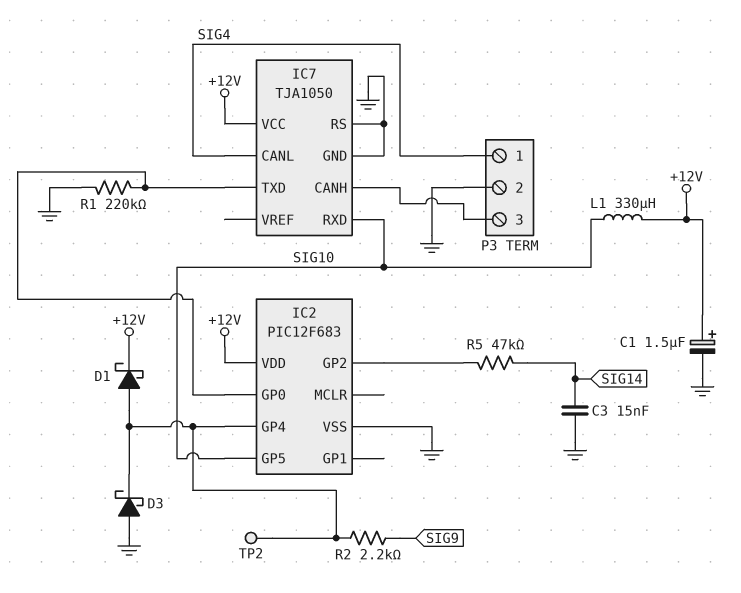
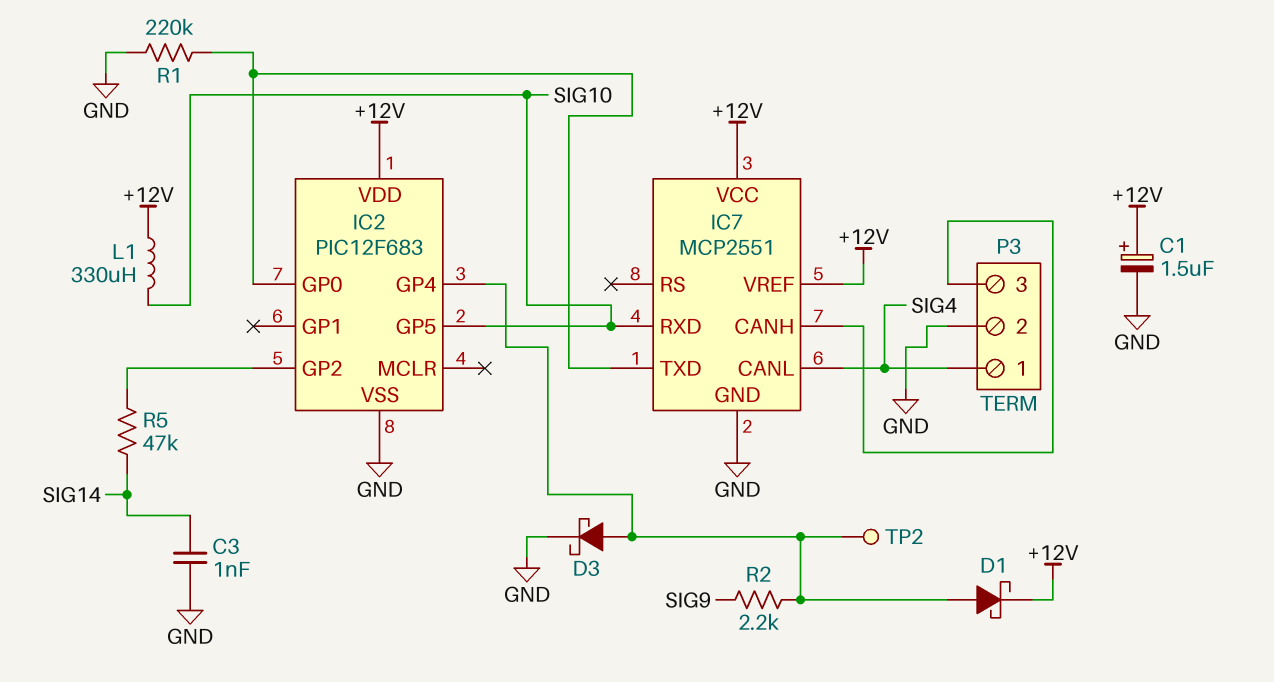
C3: 15nF (GND, SIG14) -> 1nF (GND, SIG14)
D3: schottky (A GND, K IC2/GP4) -> schottky (A IC2/GP4, K GND)
IC7: TJA1050 -> MCP2551
IC7 pin RS: GND -> none
IC7 pin VREF: none -> +12V

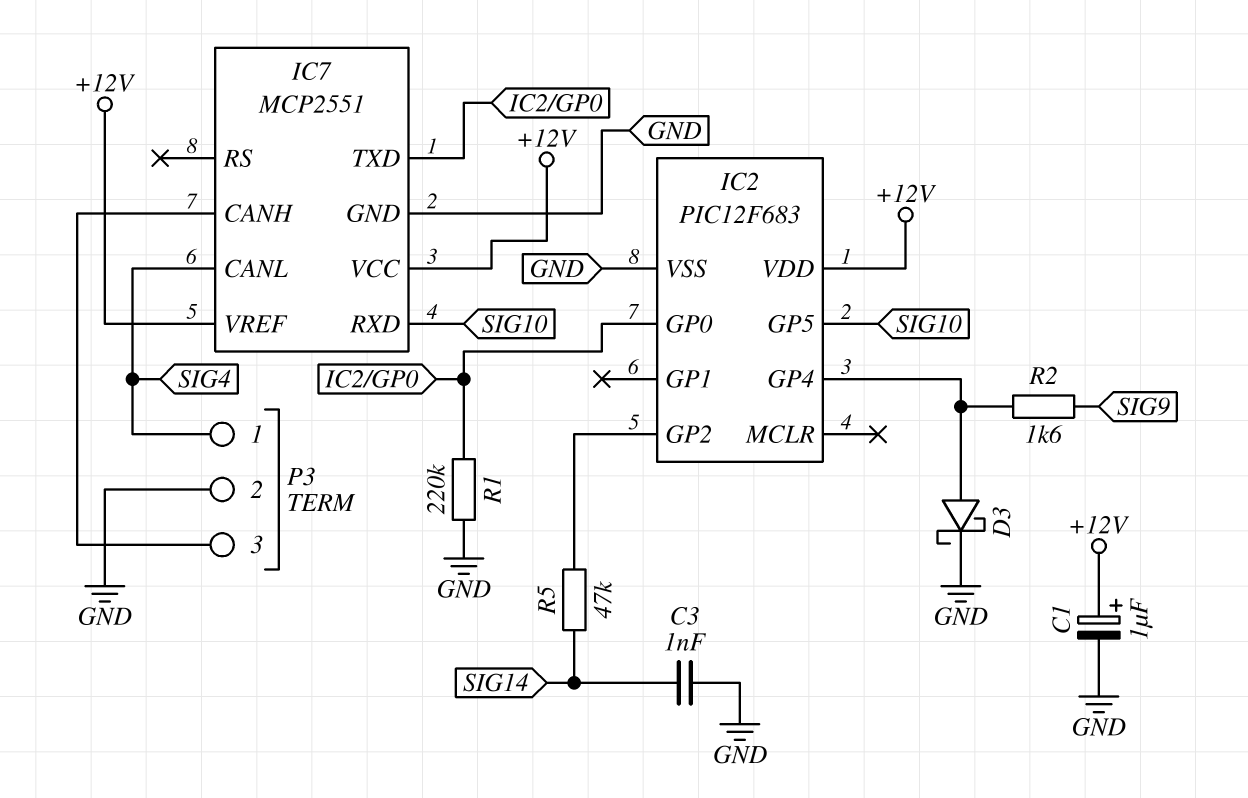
C1: 1.5uF (plus +12V, minus GND) -> 1uF (plus +12V, minus GND)
D1: schottky (A IC2/GP4, K +12V) -> none
L1: 330uH (+12V, SIG10) -> none
R2: 2.2k (IC2/GP4, SIG9) -> 1.6k (IC2/GP4, SIG9)
TP2: test point (IC2/GP4) -> none

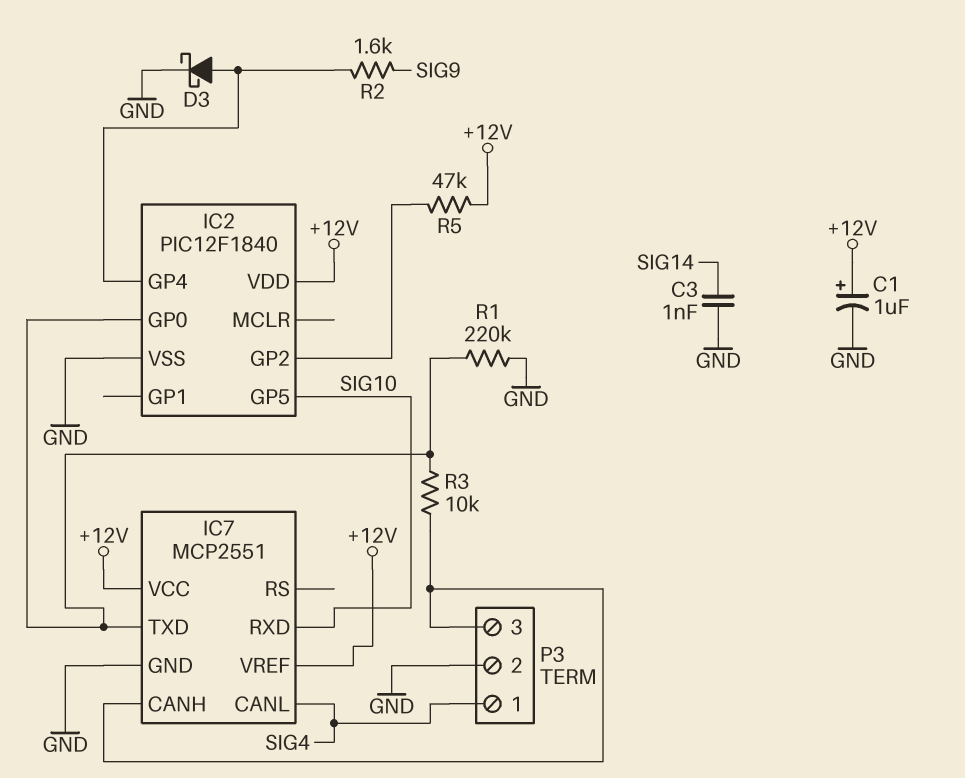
IC2: PIC12F683 -> PIC12F1840
R3: none -> 10k (IC2/GP0, IC7/CANH)
R5: 47k (IC2/GP2, SIG14) -> 47k (+12V, IC2/GP2)

